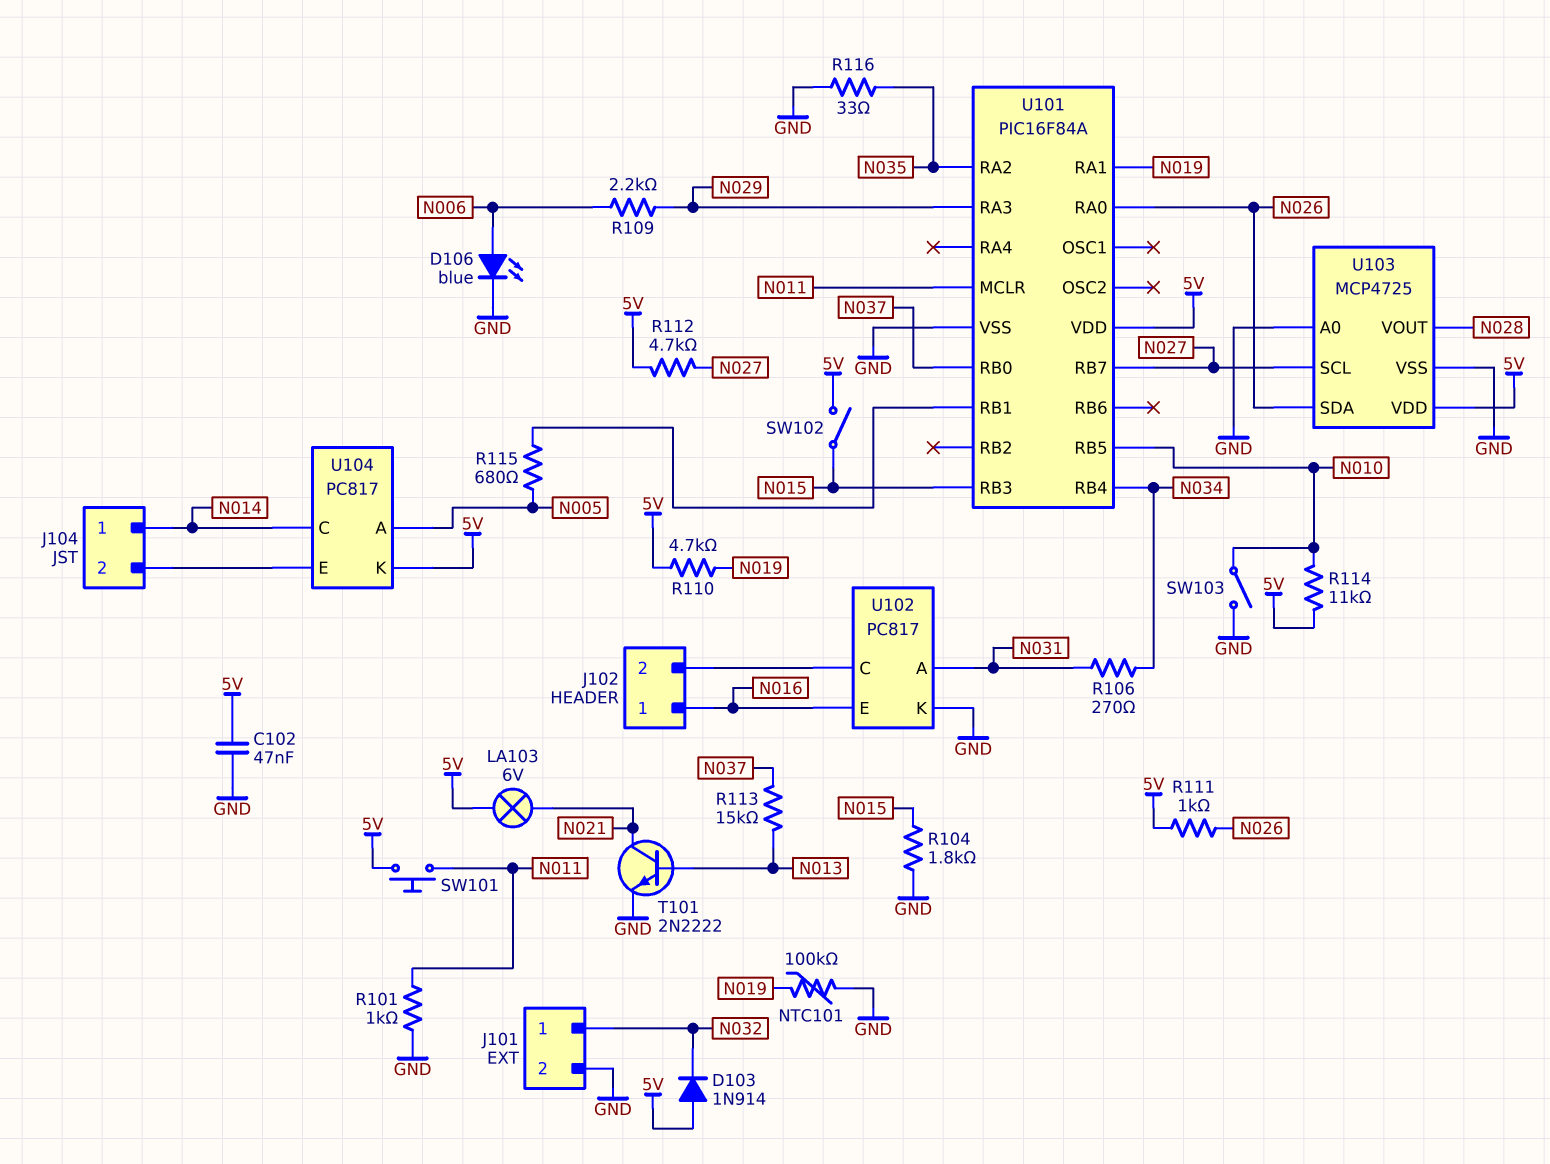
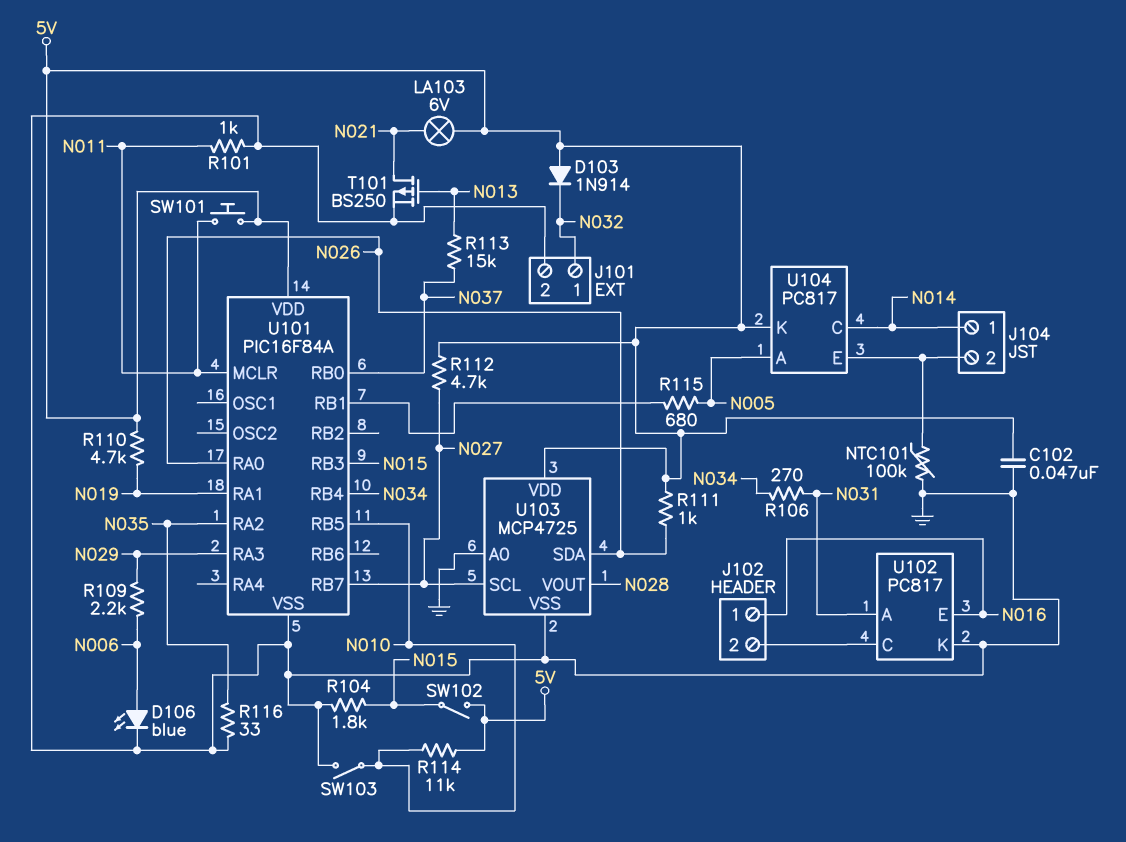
NTC101: 100k (GND, N019) -> 100k (GND, J104/2)
T101: NPN 2N2222 (B N013, C N021, E GND) -> PMOS BS250 (G N013, D N021, S GND)

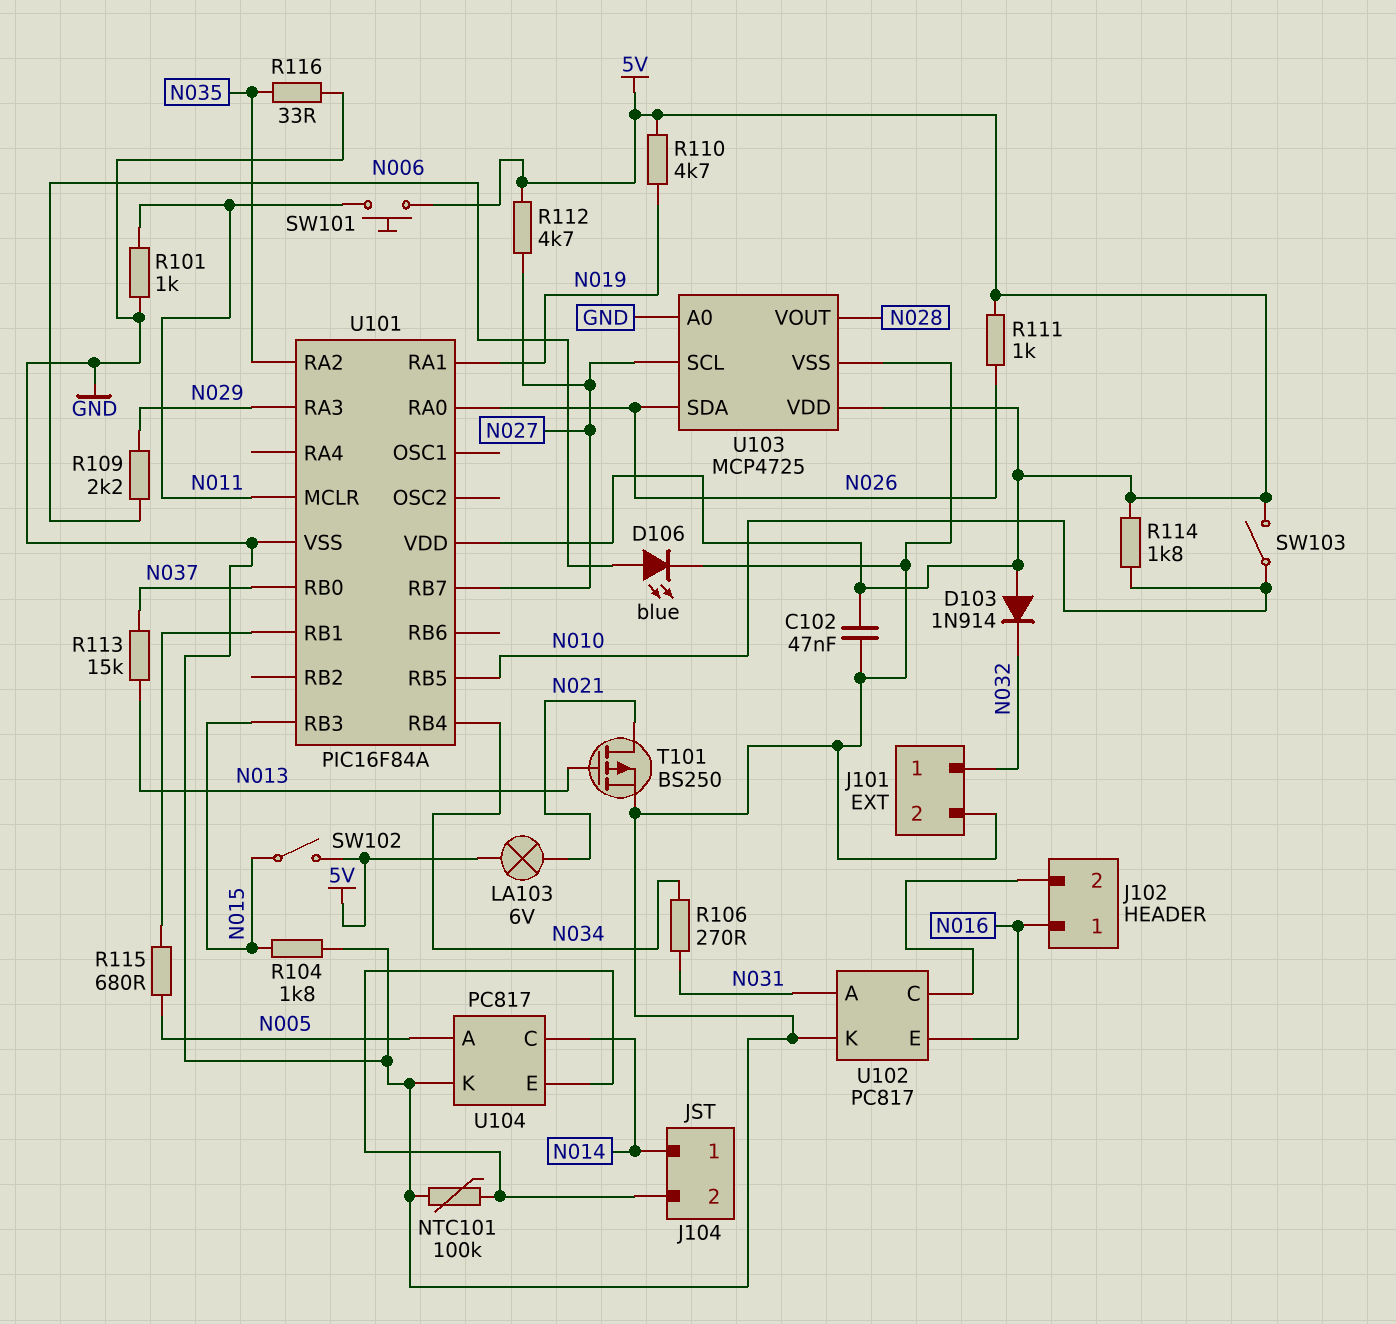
R114: 11k (5V, N010) -> 1.8k (5V, N010)
SW103: switch (GND, N010) -> switch (5V, N010)
U104 pin K: 5V -> GND

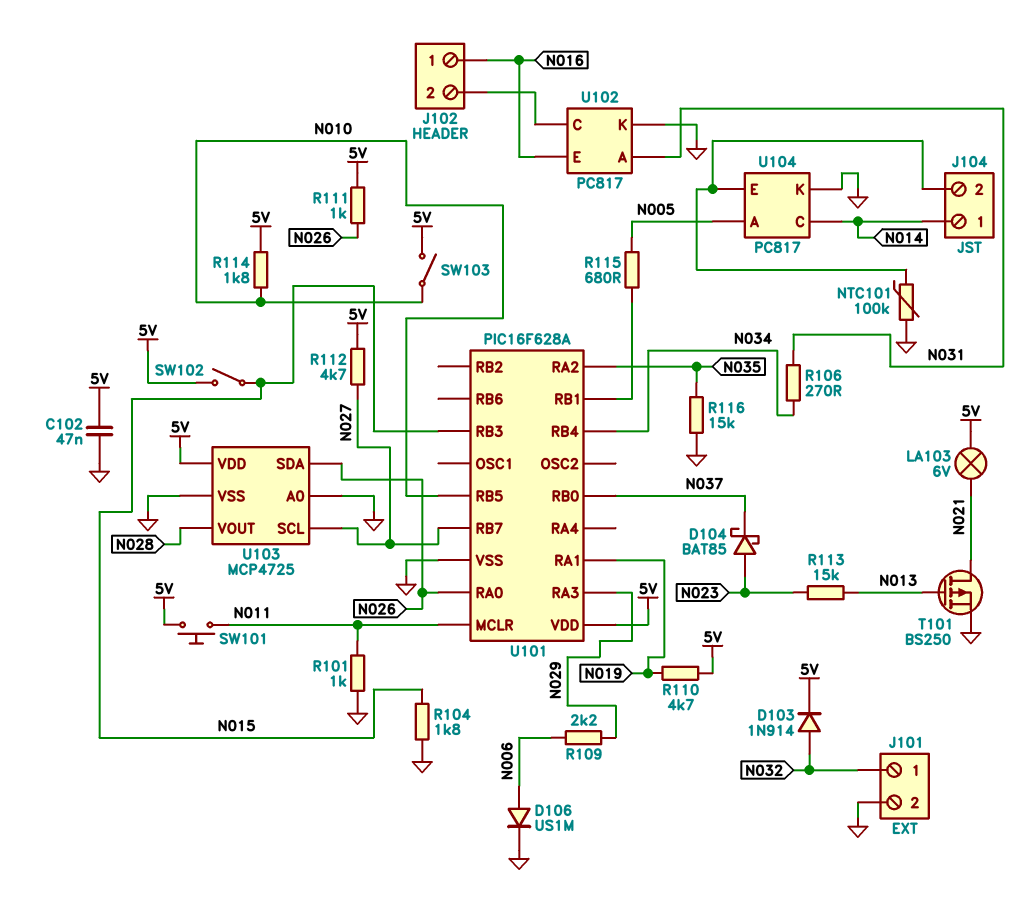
D103: diode 1N914 (A 5V, K N032) -> diode 1N914 (A N032, K 5V)
D104: none -> schottky BAT85 (A N023, K N037)
D106: LED blue (A N006, K GND) -> diode US1M (A N006, K GND)
R113: 15k (N013, N037) -> 15k (N013, N023)
R116: 33 (GND, N035) -> 15k (GND, N035)
U101: PIC16F84A -> PIC16F628A

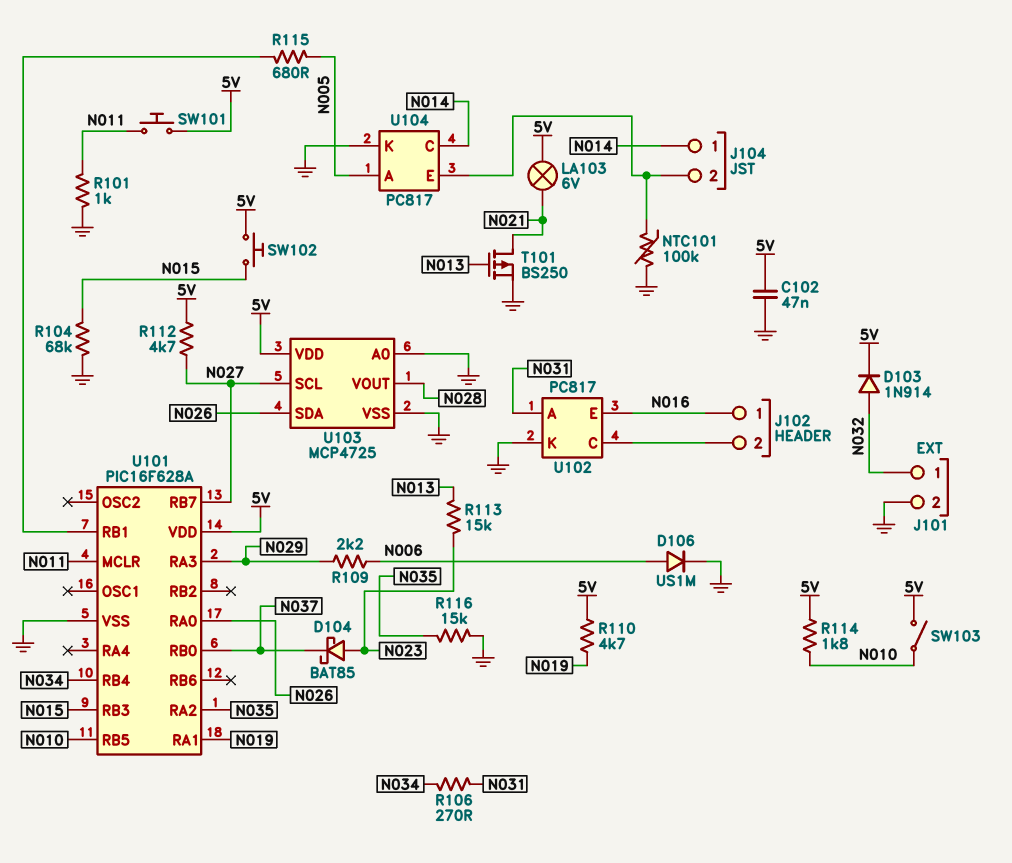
R104: 1.8k (GND, N015) -> 68k (GND, N015)
R111: 1k (5V, N026) -> none
SW102: switch (5V, N015) -> button (5V, N015)

